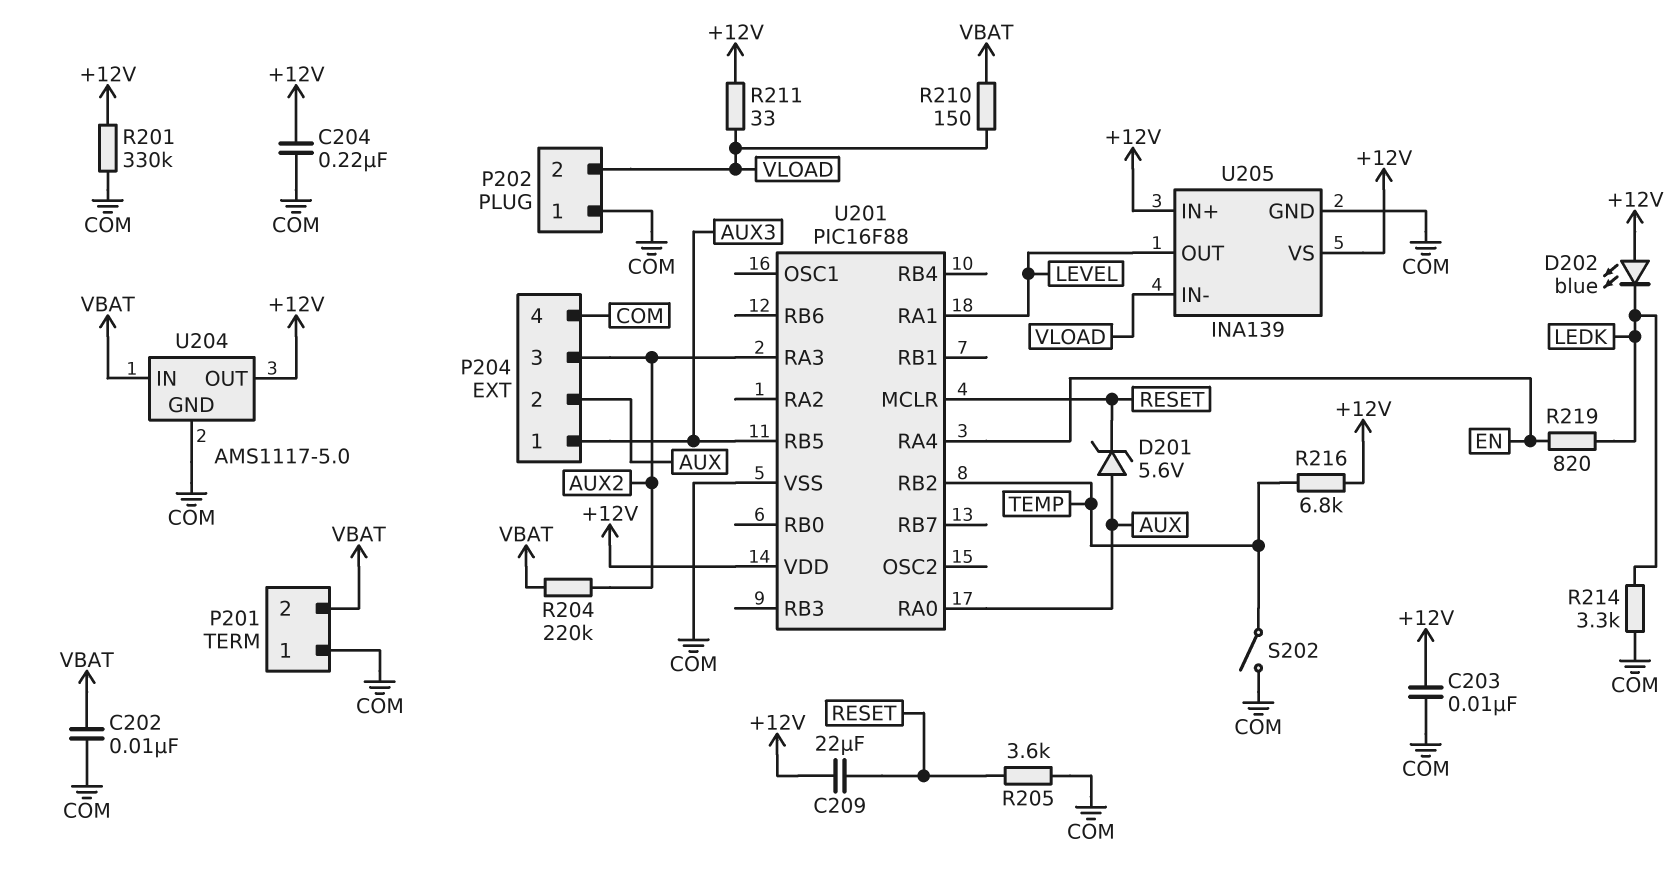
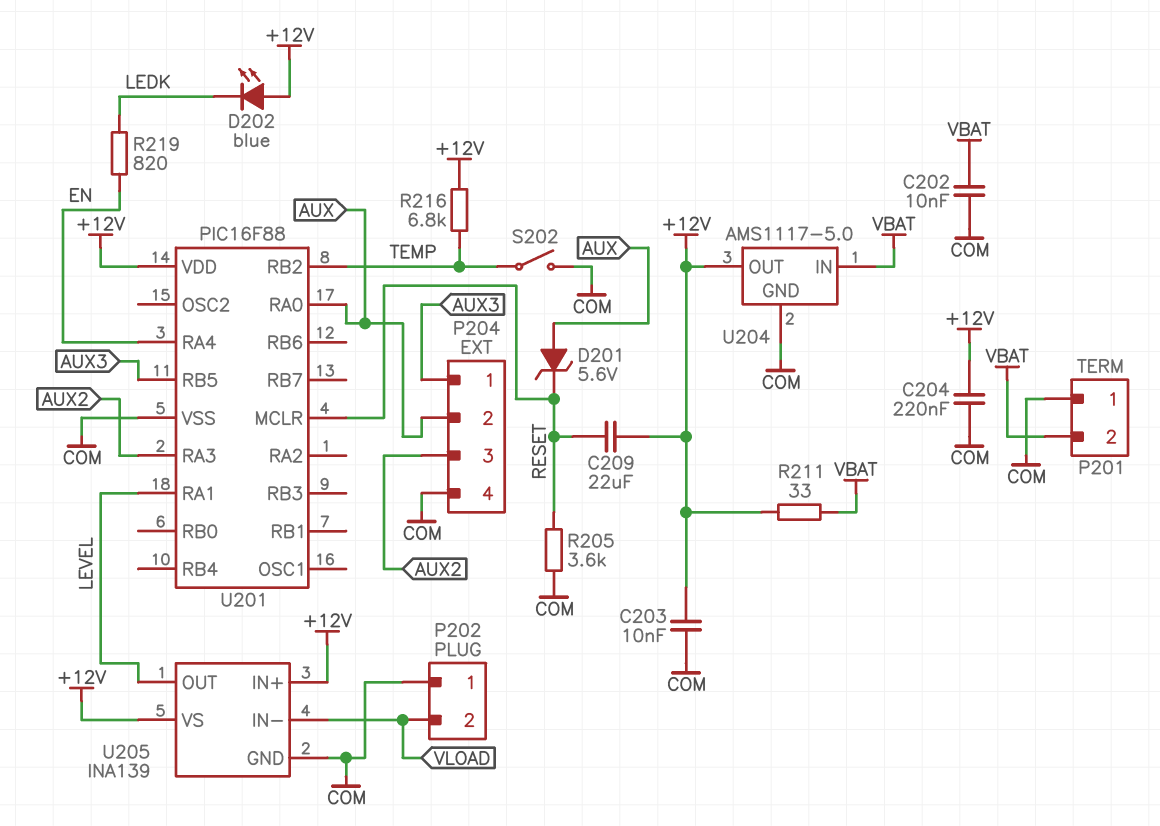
R201: 330k (+12V, COM) -> none
R204: 220k (AUX2, VBAT) -> none
R210: 150 (VBAT, VLOAD) -> none
R211: 33 (+12V, VLOAD) -> 33 (+12V, VBAT)
R214: 3.3k (COM, LEDK) -> none

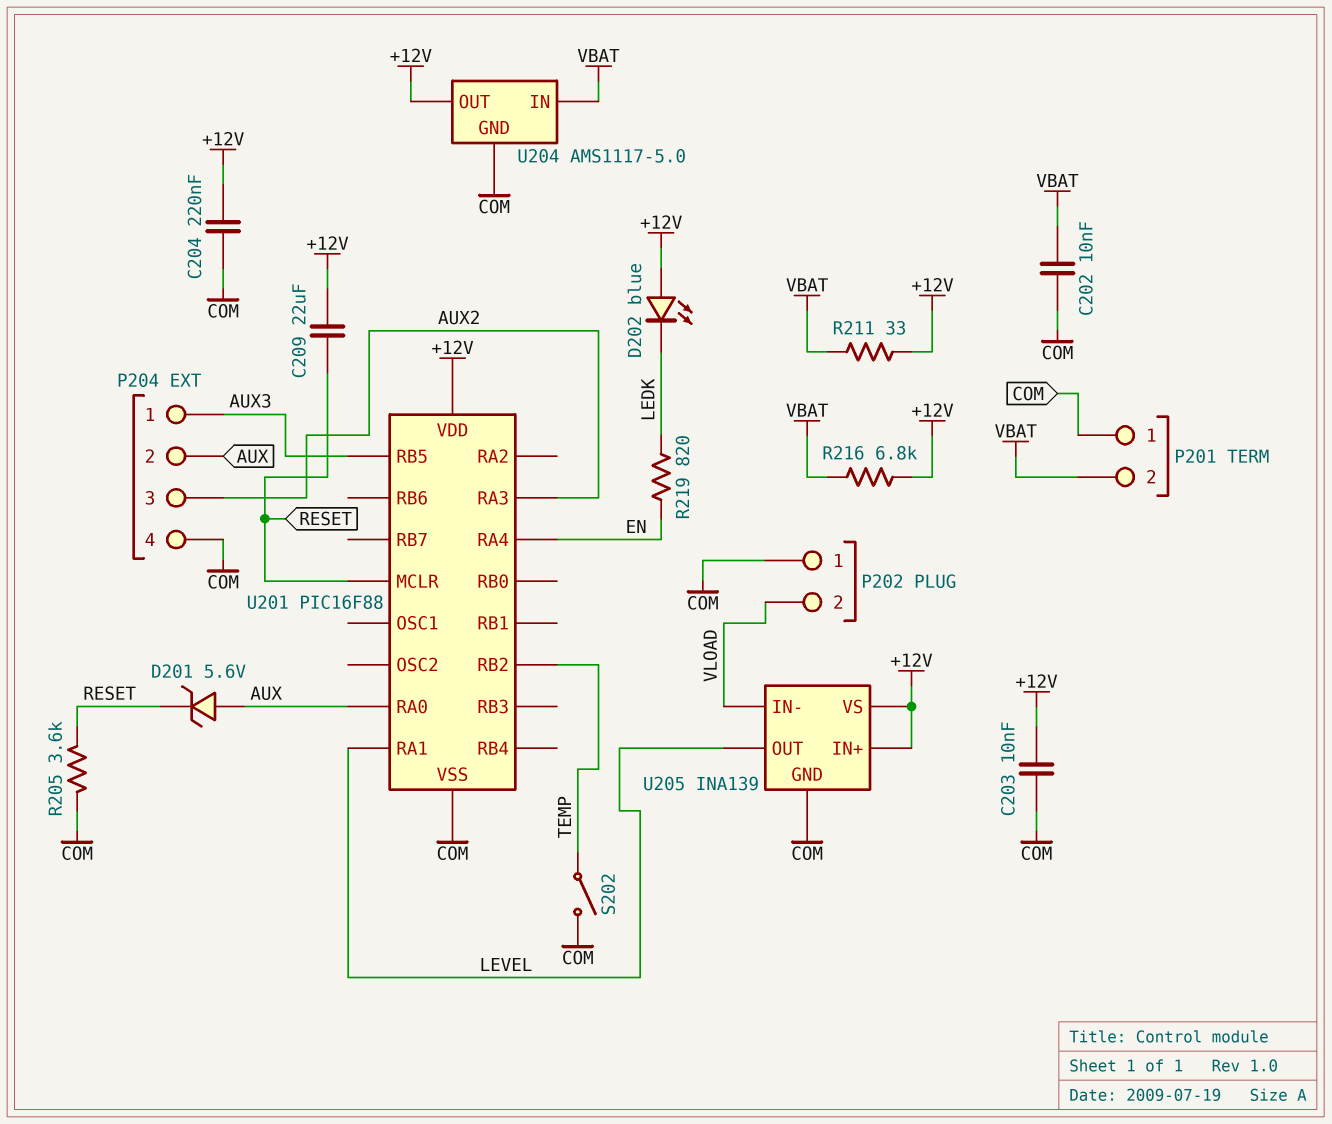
R216: 6.8k (+12V, TEMP) -> 6.8k (+12V, VBAT)

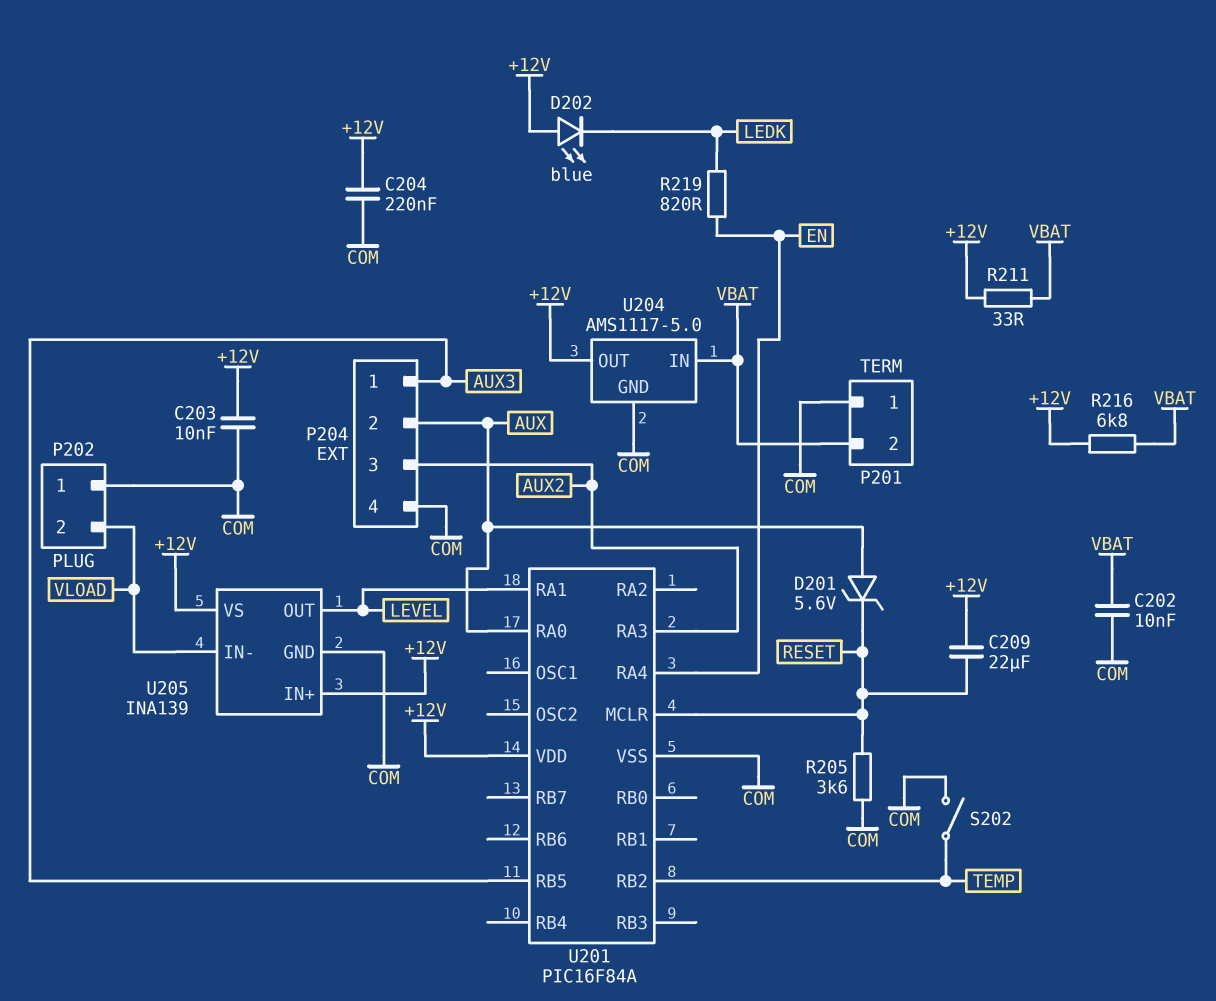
U201: PIC16F88 -> PIC16F84A

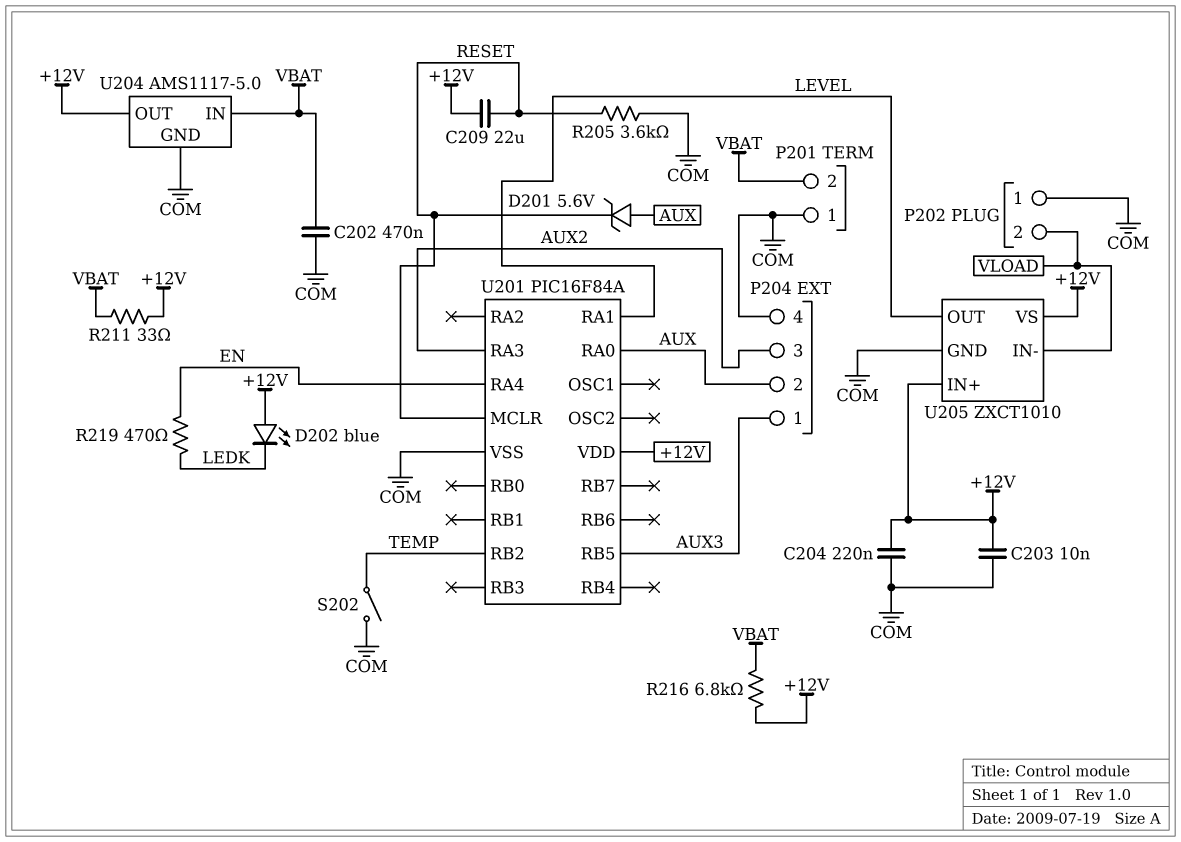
C202: 10nF (COM, VBAT) -> 470nF (COM, VBAT)
R219: 820 (EN, LEDK) -> 470 (EN, LEDK)
U205: INA139 -> ZXCT1010

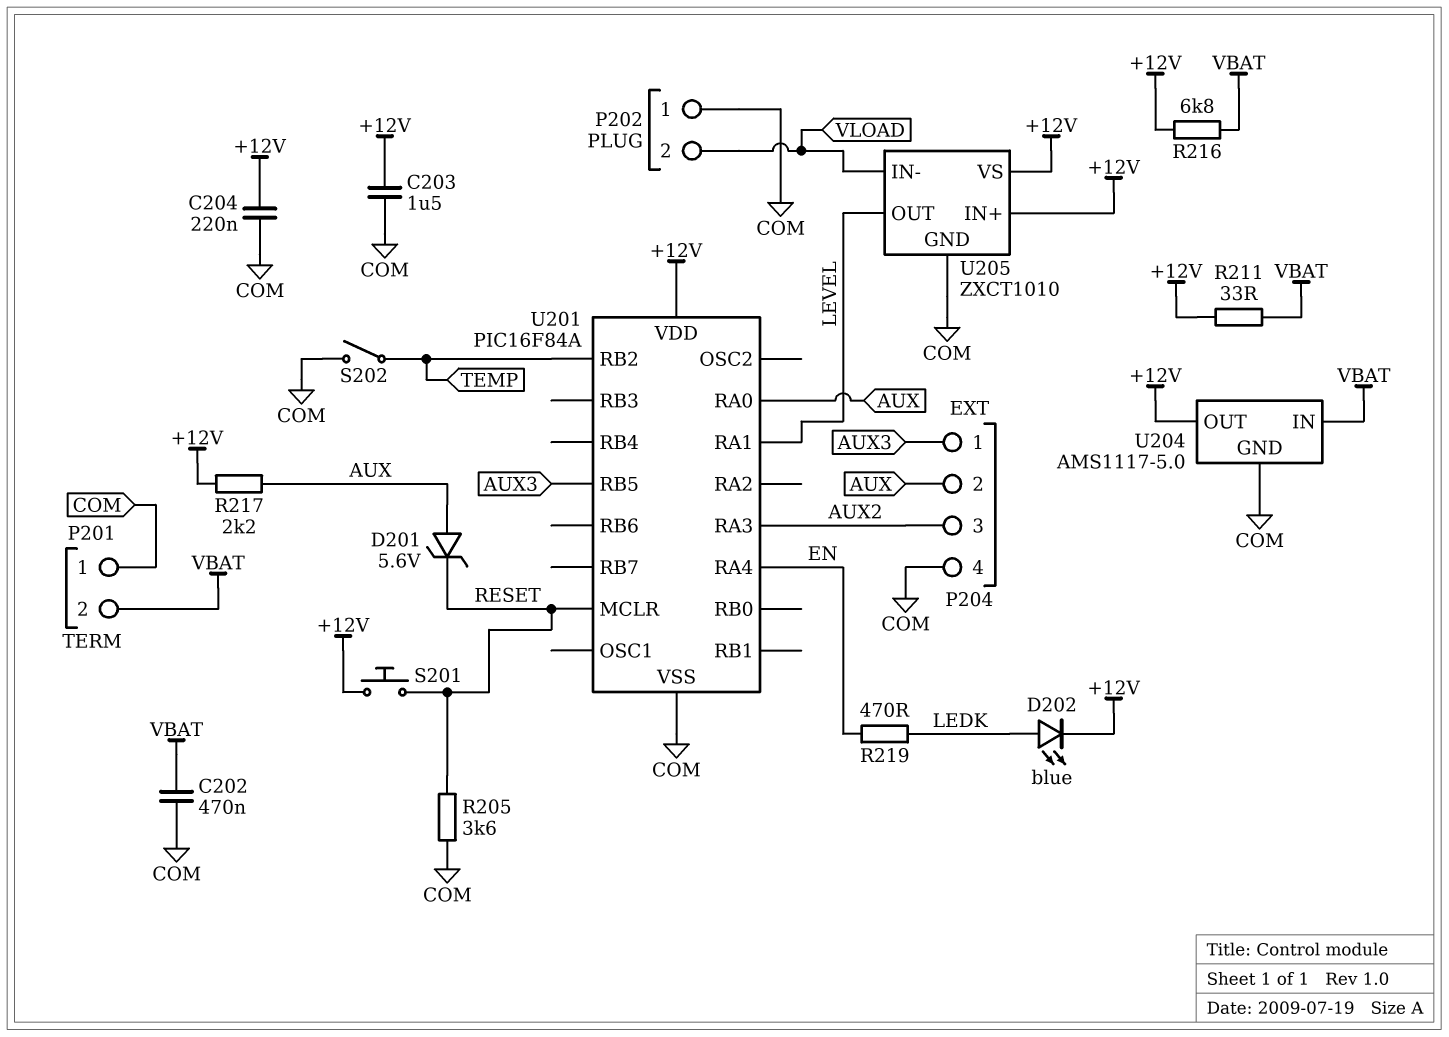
C203: 10nF (+12V, COM) -> 1.5uF (+12V, COM)
C209: 22uF (+12V, RESET) -> none
D202: LED blue (A +12V, K LEDK) -> LED blue (A LEDK, K +12V)
R217: none -> 2.2k (+12V, AUX)
S201: none -> button (+12V, RESET)

